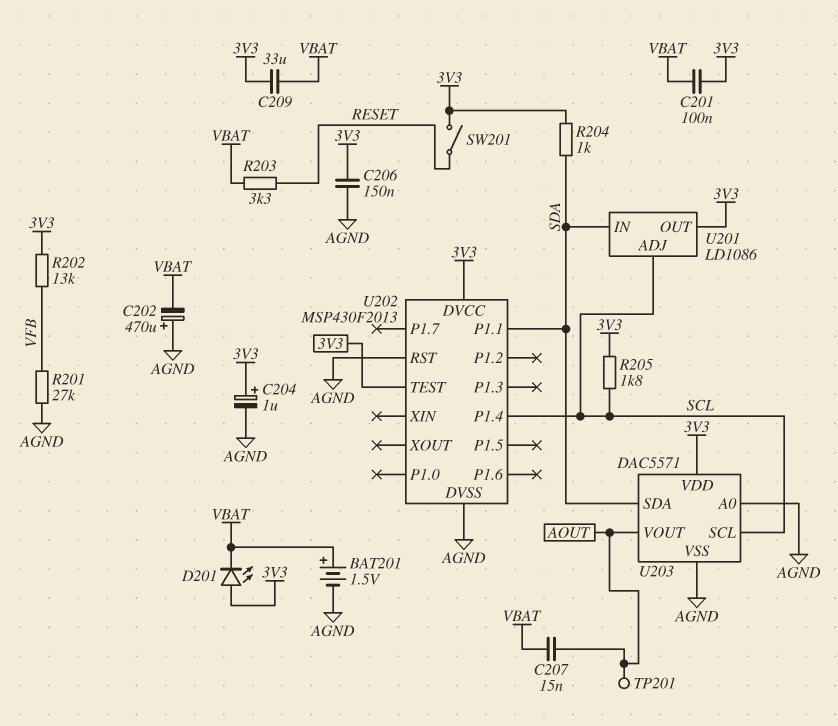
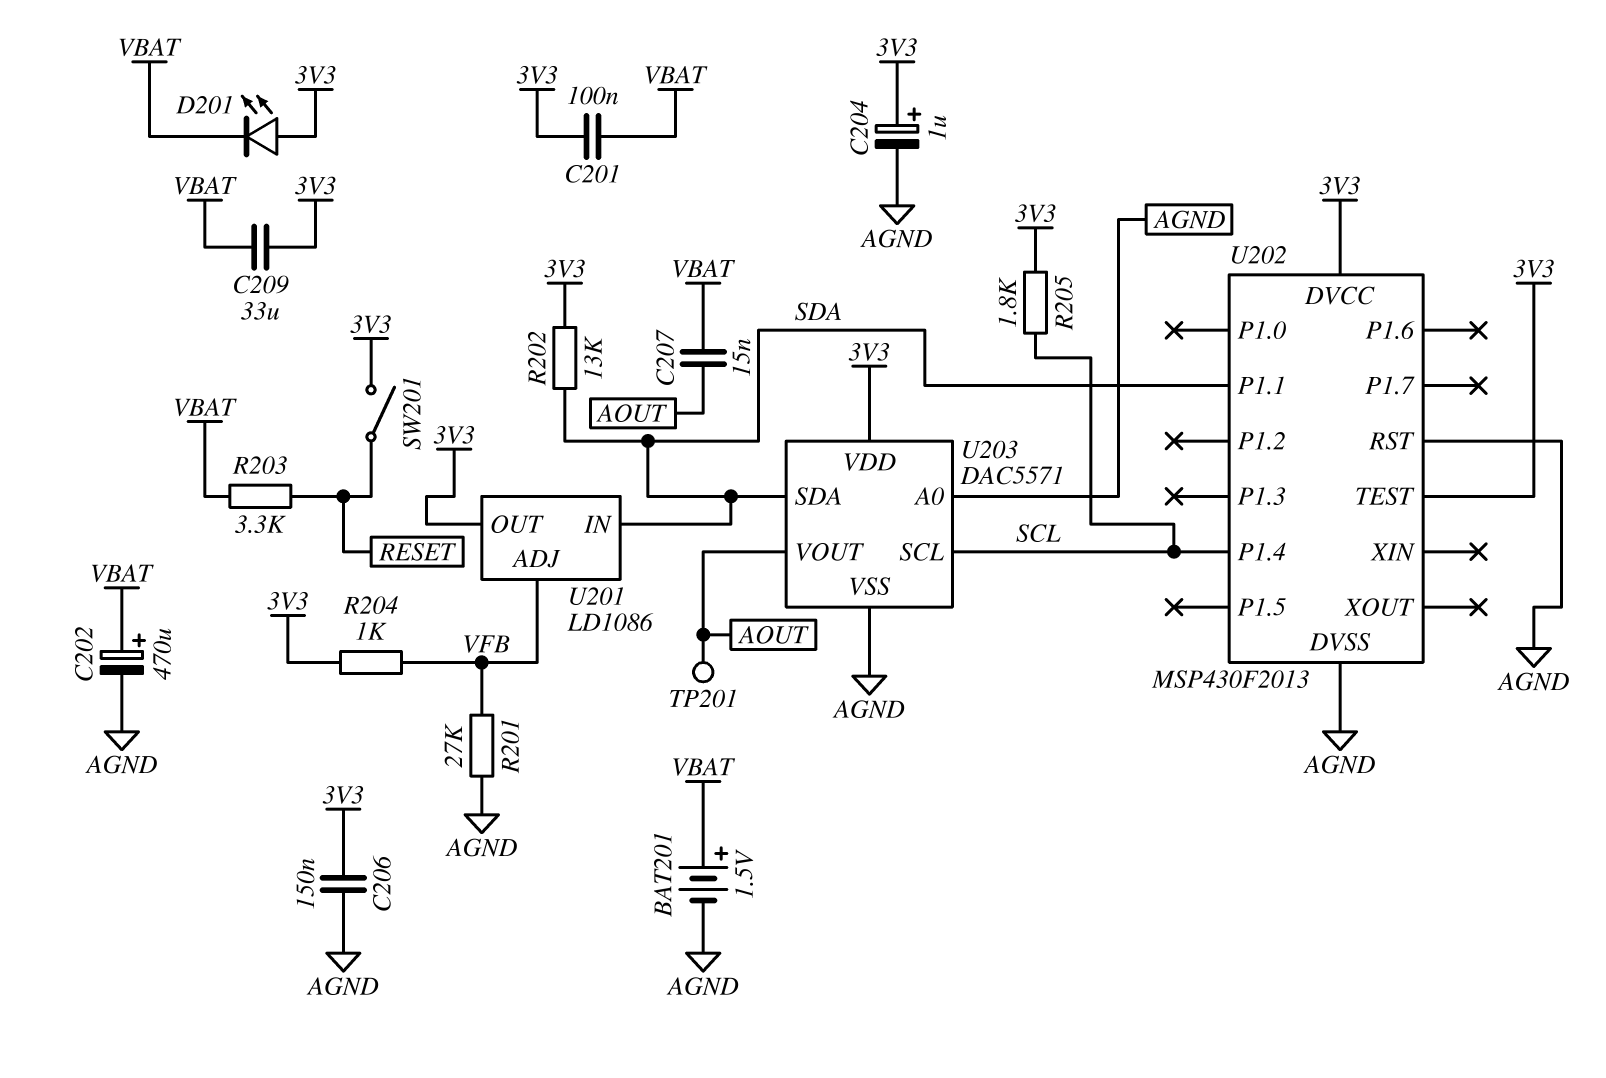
C202: 470uF (plus AGND, minus VBAT) -> 470uF (plus VBAT, minus AGND)
R202: 13k (3V3, VFB) -> 13k (3V3, SDA)
R204: 1k (3V3, SDA) -> 1k (3V3, VFB)
U201 pin ADJ: SCL -> VFB

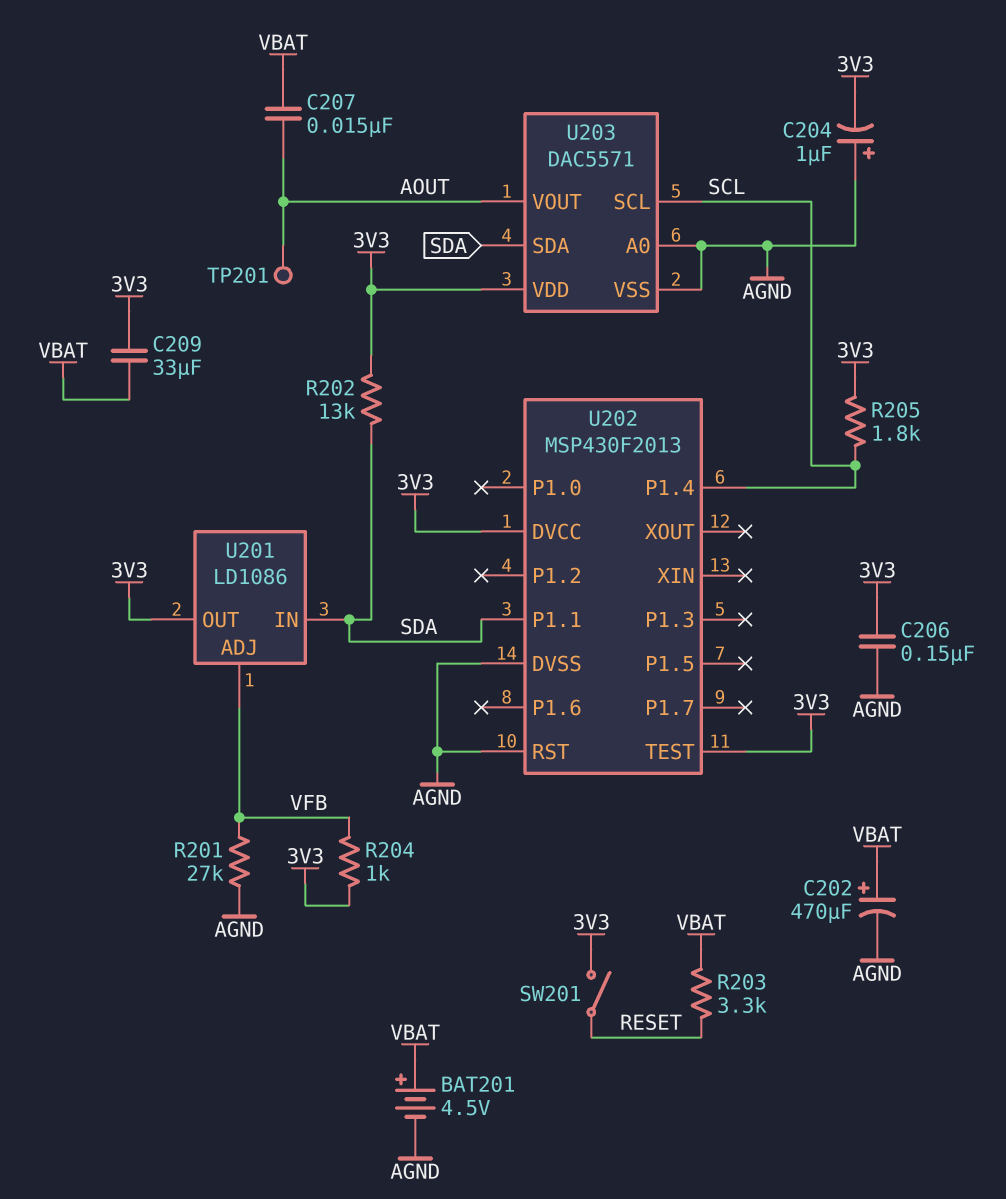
BAT201: 1.5V (plus VBAT, minus AGND) -> 4.5V (plus VBAT, minus AGND)
C201: 100nF (3V3, VBAT) -> none
C204: 1uF (plus 3V3, minus AGND) -> 1uF (plus AGND, minus 3V3)
D201: LED (A 3V3, K VBAT) -> none

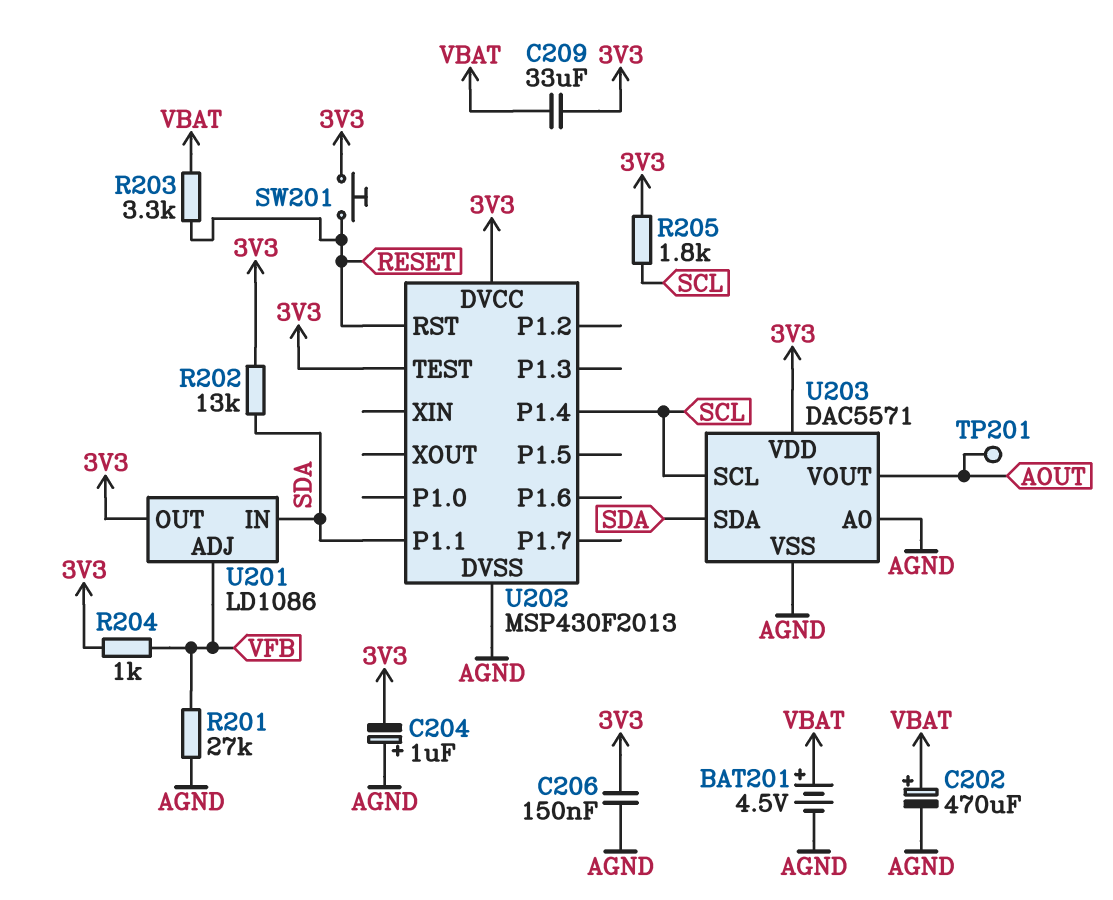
C207: 15nF (AOUT, VBAT) -> none
SW201: switch (3V3, RESET) -> button (3V3, RESET)
U202 pin RST: AGND -> RESET

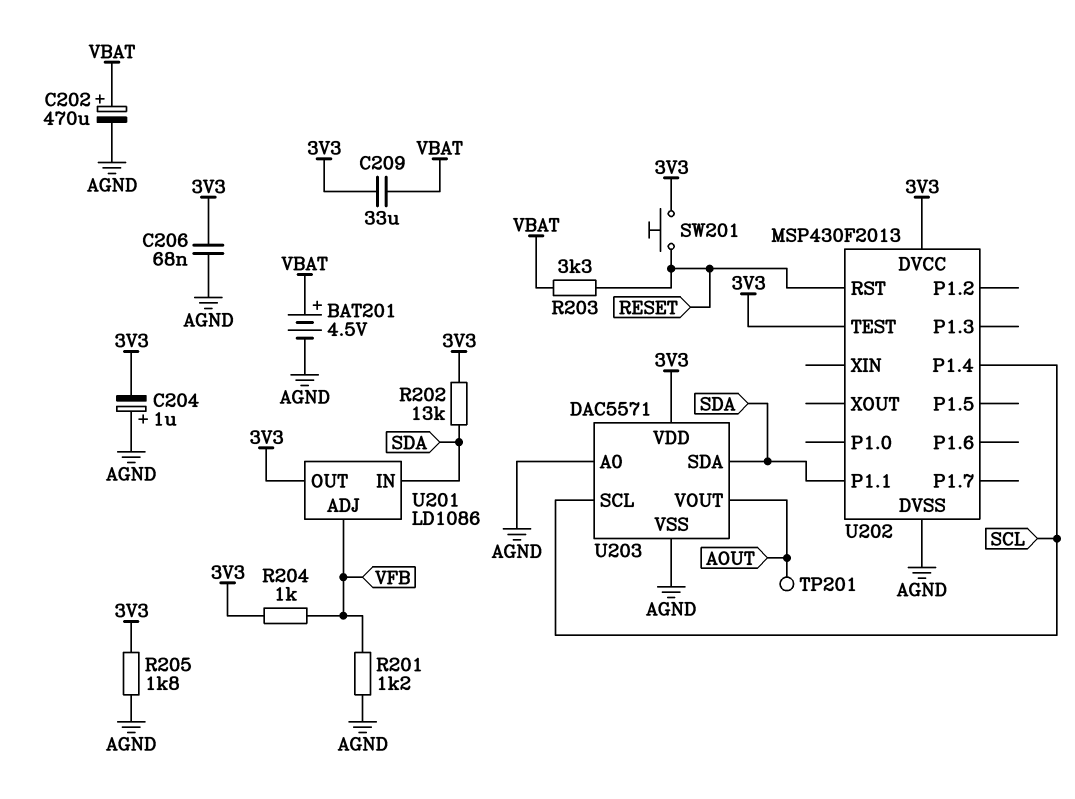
C206: 150nF (3V3, AGND) -> 68nF (3V3, AGND)
R201: 27k (AGND, VFB) -> 1.2k (AGND, VFB)
R205: 1.8k (3V3, SCL) -> 1.8k (3V3, AGND)

